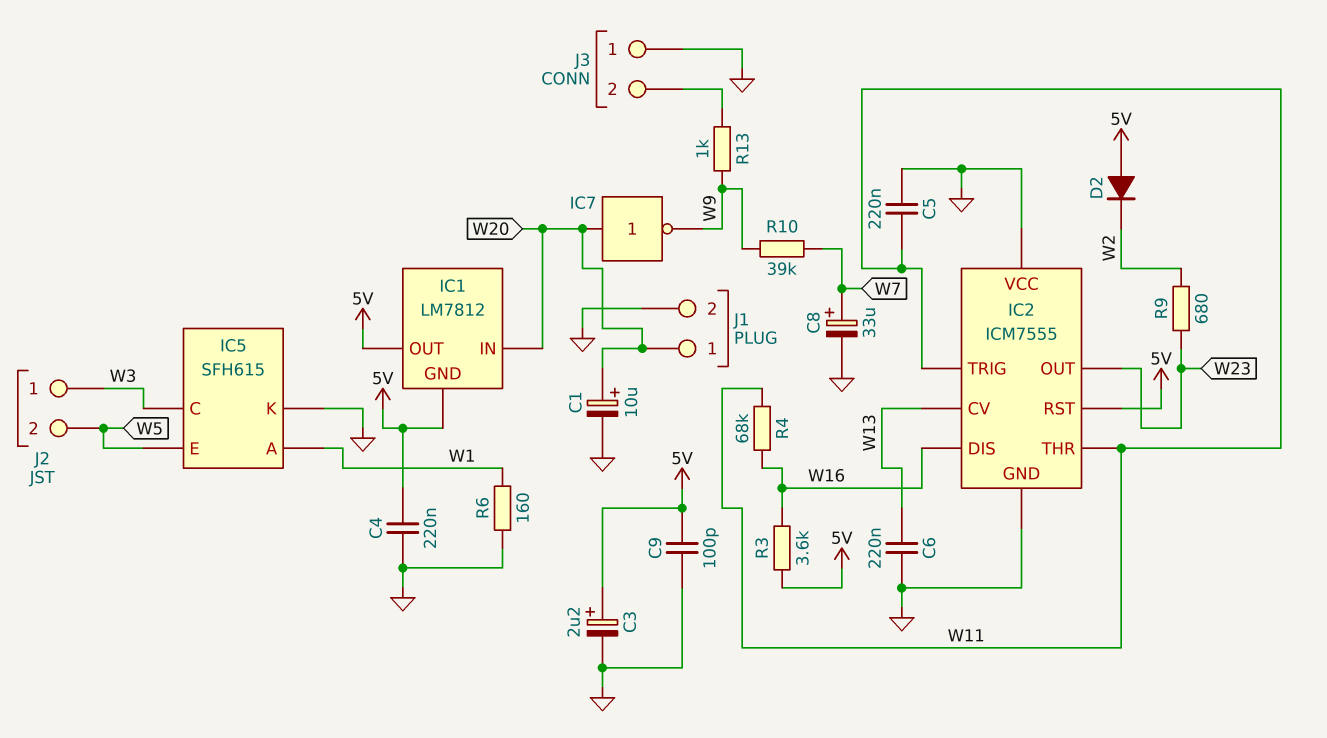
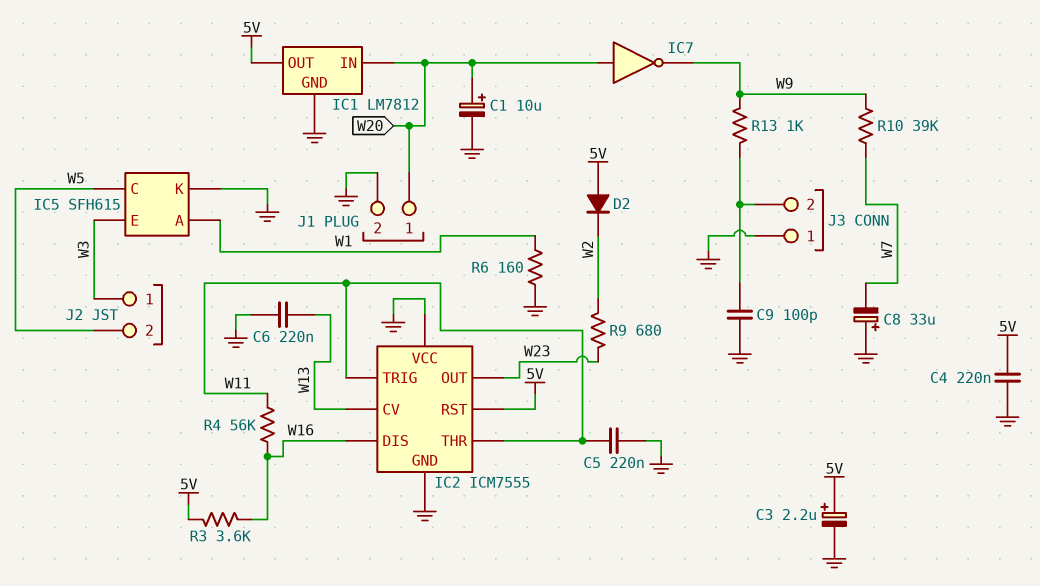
C8: 33uF (plus W7, minus GND) -> 33uF (plus GND, minus W7)
C9: 100pF (5V, GND) -> 100pF (GND, J3/2)
IC1 pin GND: 5V -> GND
IC5 pin C: W3 -> W5
IC5 pin E: W5 -> W3
R4: 68k (W11, W16) -> 56k (W11, W16)

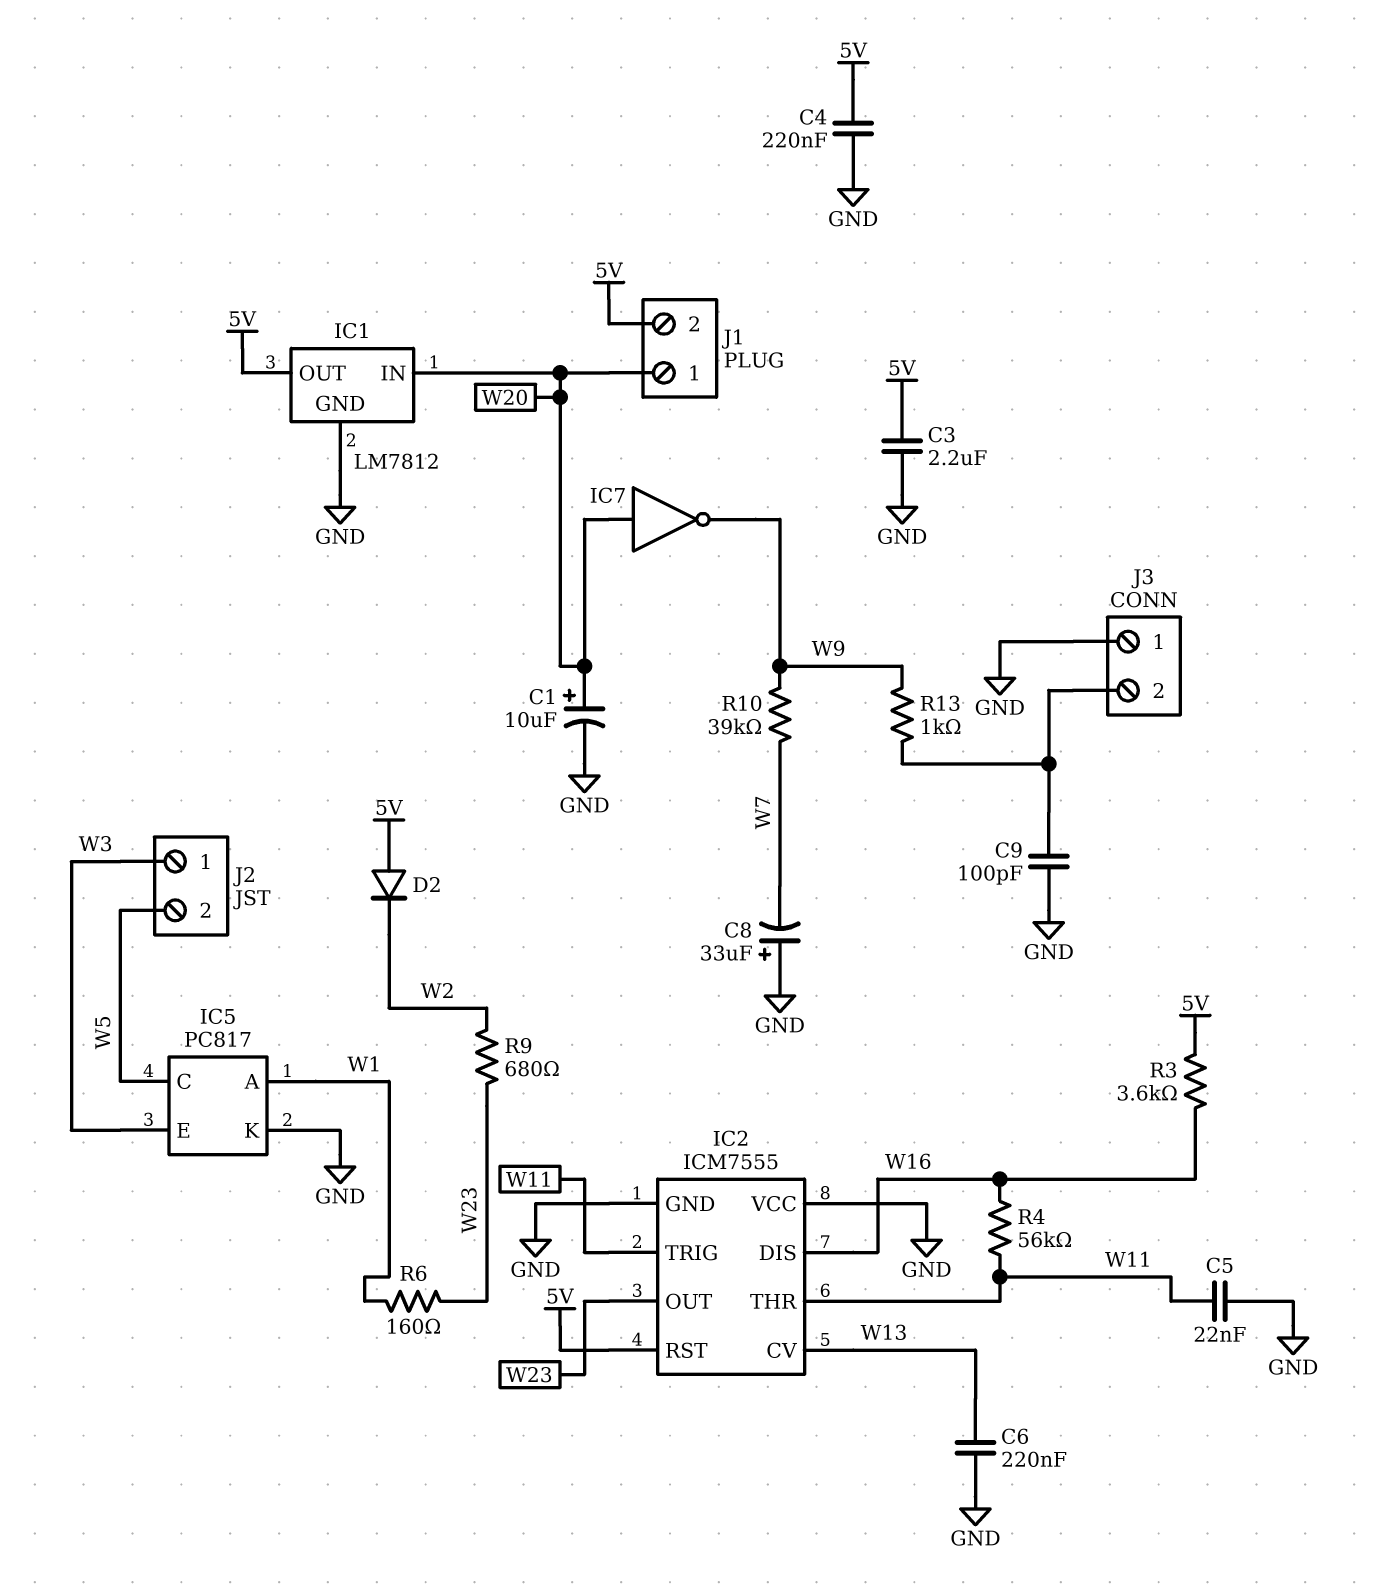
C3: 2.2uF (plus 5V, minus GND) -> 2.2uF (5V, GND)
C5: 220nF (GND, W11) -> 22nF (GND, W11)
IC5: SFH615 -> PC817
J1 pin 2: GND -> 5V
R6: 160 (GND, W1) -> 160 (W1, W23)

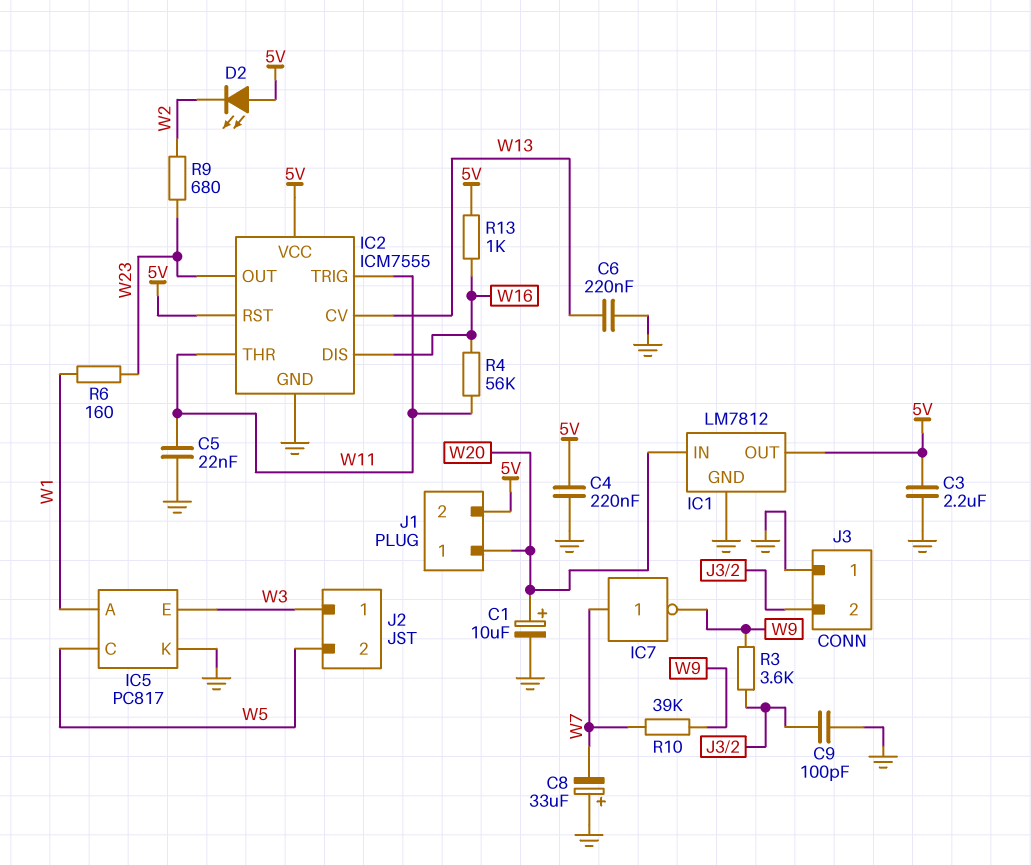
D2: diode (A 5V, K W2) -> LED (A 5V, K W2)
IC2 pin VCC: GND -> 5V
IC7: NOT (in W20, out W9) -> NOT (in W7, out W9)
R3: 3.6k (5V, W16) -> 3.6k (J3/2, W9)
R13: 1k (J3/2, W9) -> 1k (5V, W16)

